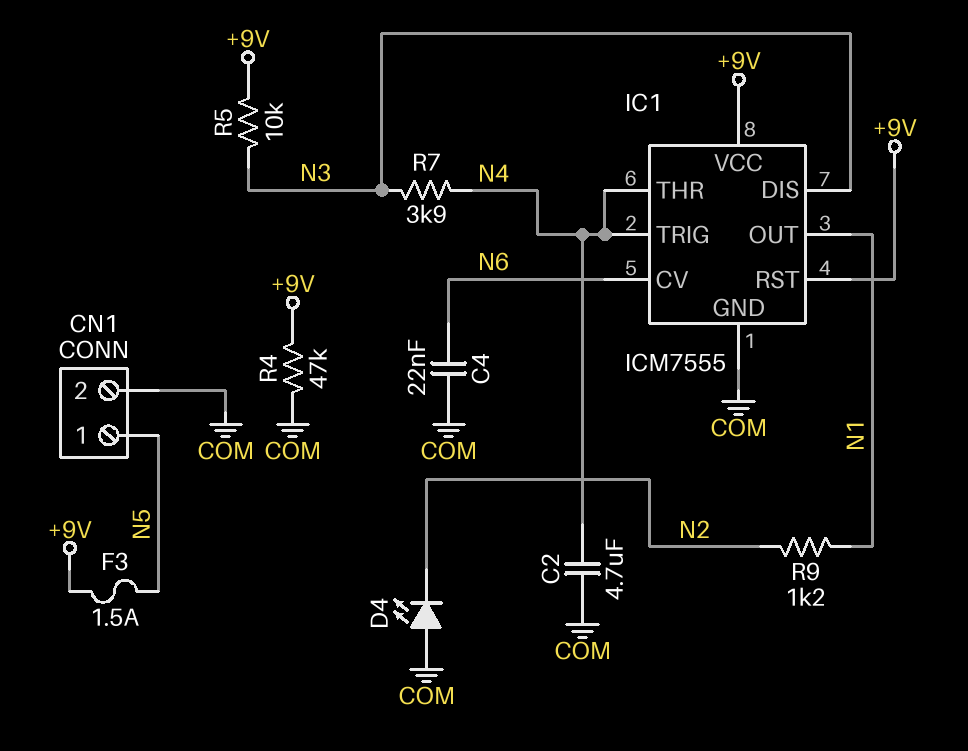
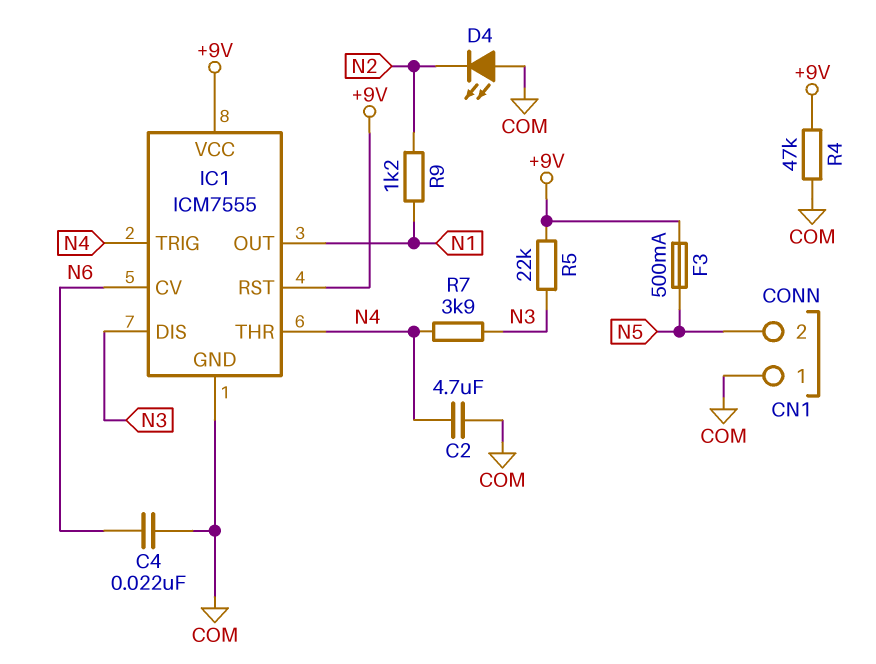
CN1 pin 1: N5 -> COM
CN1 pin 2: COM -> N5
F3: 1.5A (+9V, N5) -> 500mA (+9V, N5)
R5: 10k (+9V, N3) -> 22k (+9V, N3)

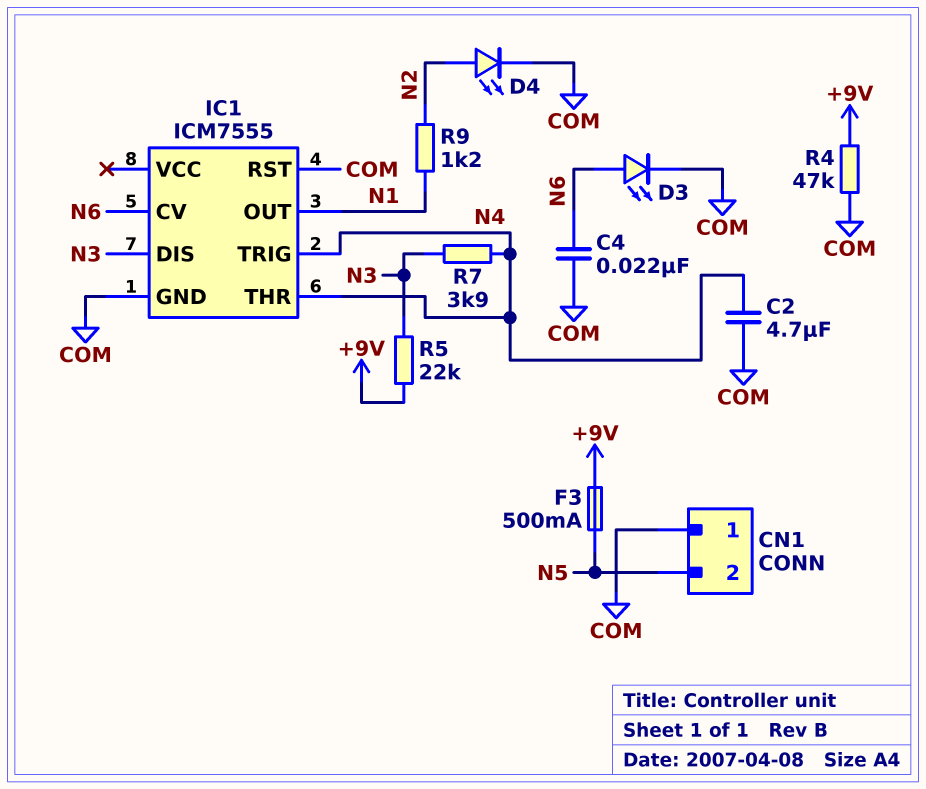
D3: none -> LED (A N6, K COM)
D4: LED (A COM, K N2) -> LED (A N2, K COM)
IC1 pin RST: +9V -> COM
IC1 pin VCC: +9V -> none

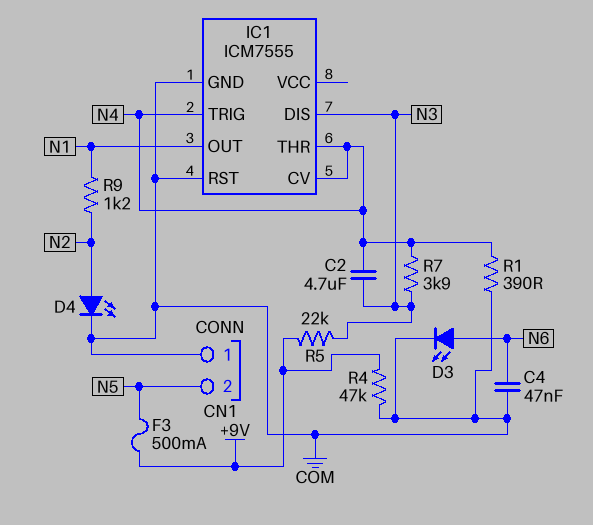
C2: 4.7uF (COM, N4) -> 4.7uF (N3, N4)
C4: 22nF (COM, N6) -> 47nF (COM, N6)
IC1 pin CV: N6 -> N4
R1: none -> 390 (COM, N4)

